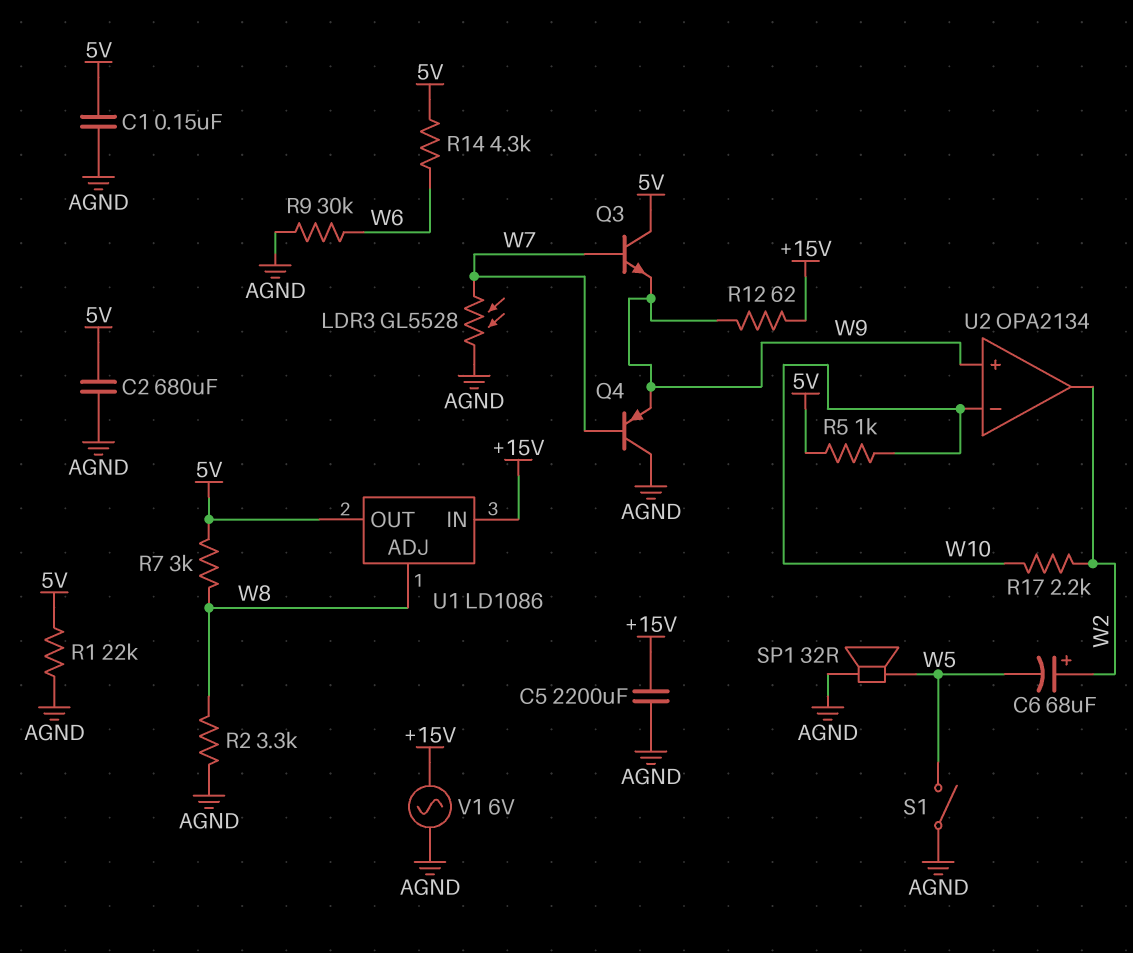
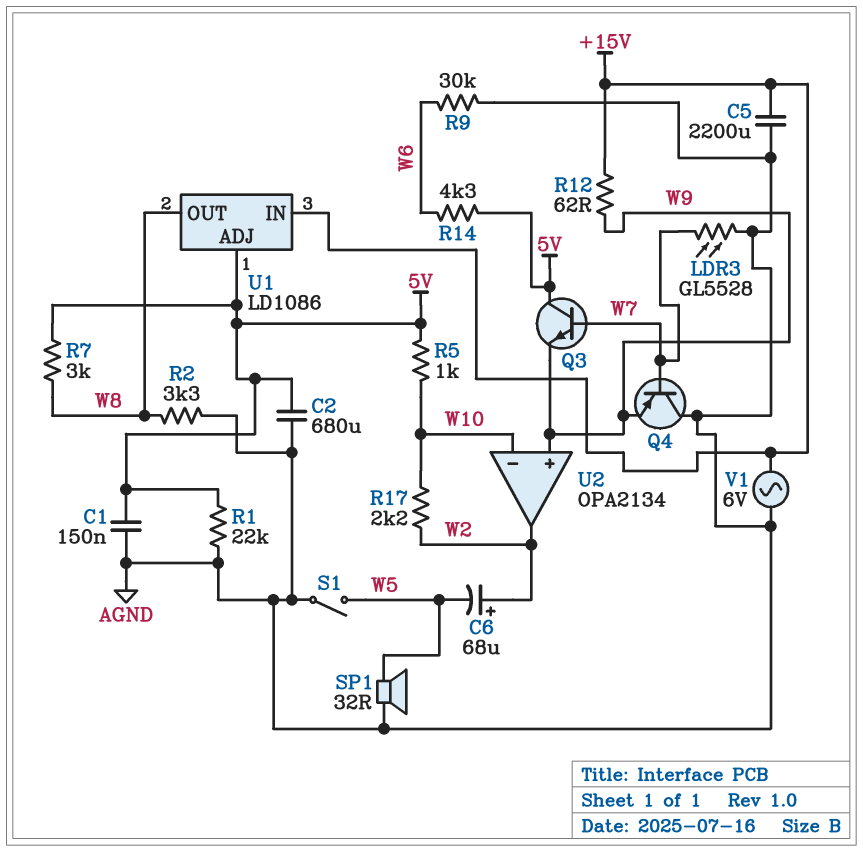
U1 pin ADJ: W8 -> 5V
U1 pin OUT: 5V -> W8

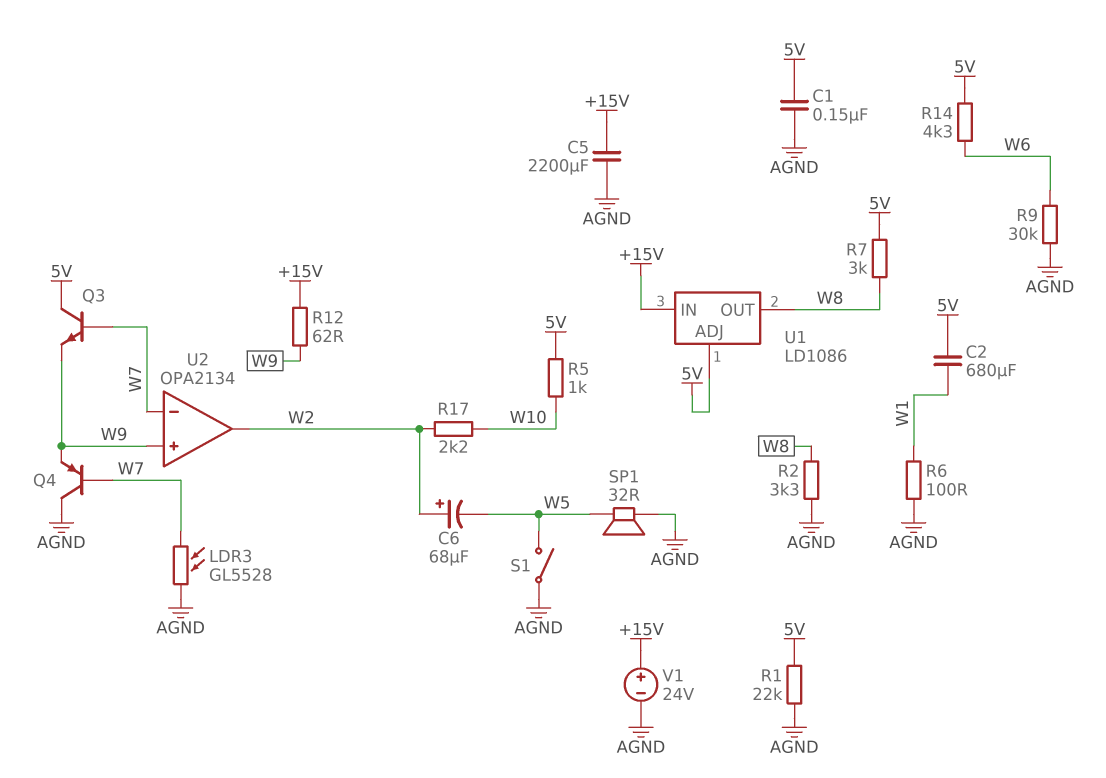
C2: 680uF (5V, AGND) -> 680uF (5V, W1)
R6: none -> 100 (AGND, W1)
U2 pin in-: W10 -> W7
V1: AC 6V (+15V, AGND) -> 24V (plus +15V, minus AGND)

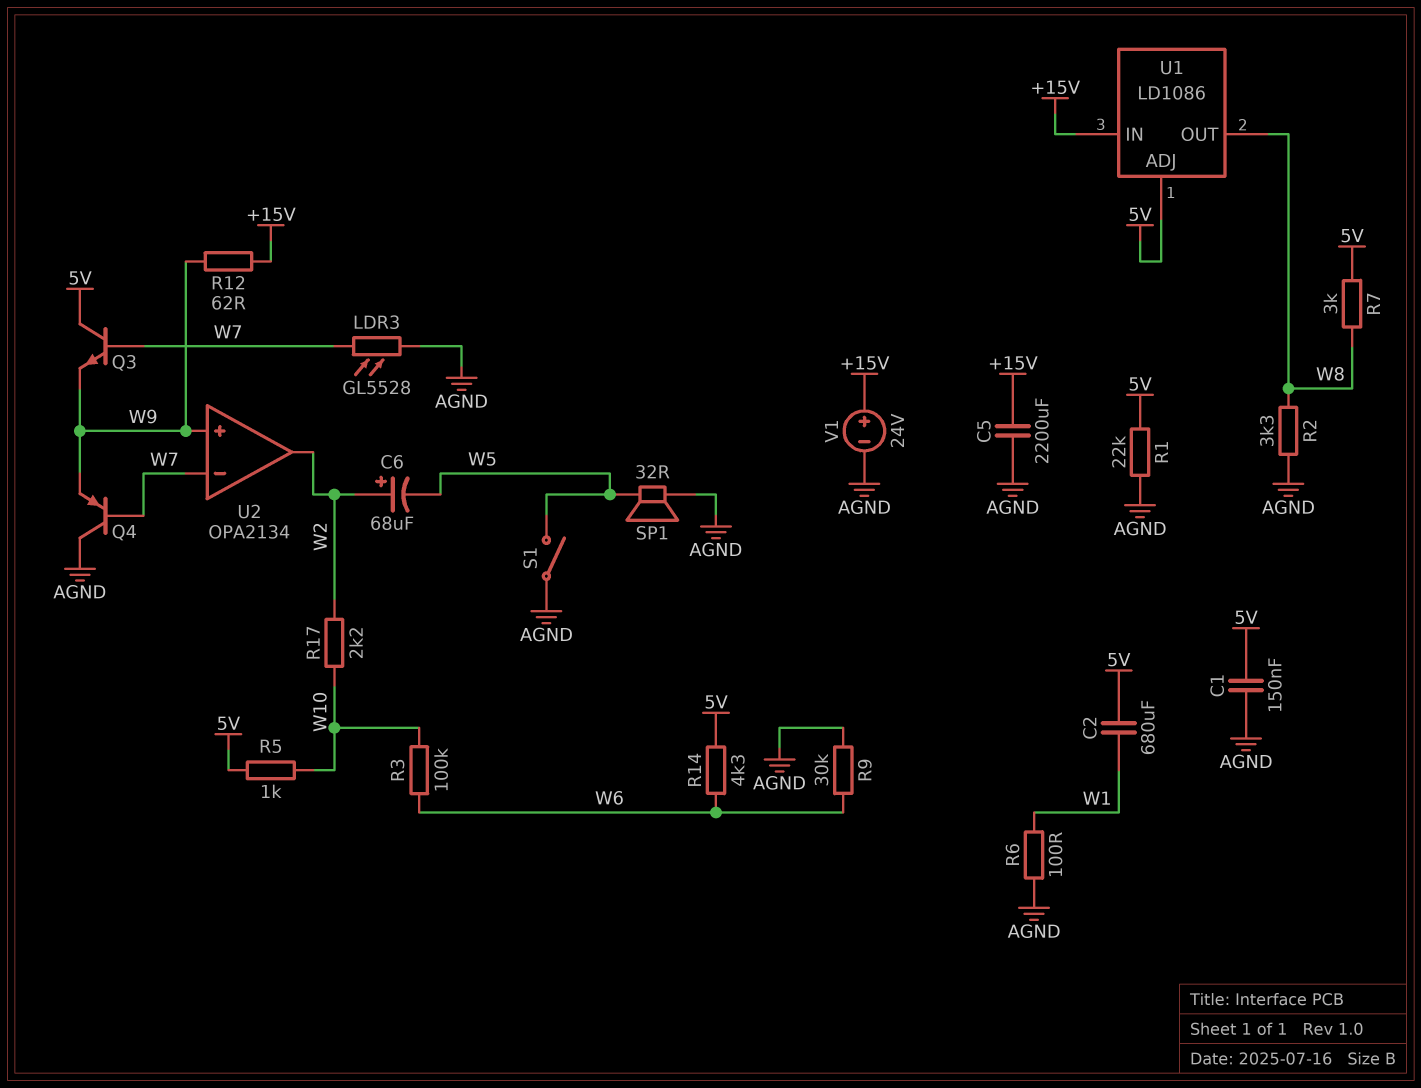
R3: none -> 100k (W6, W10)

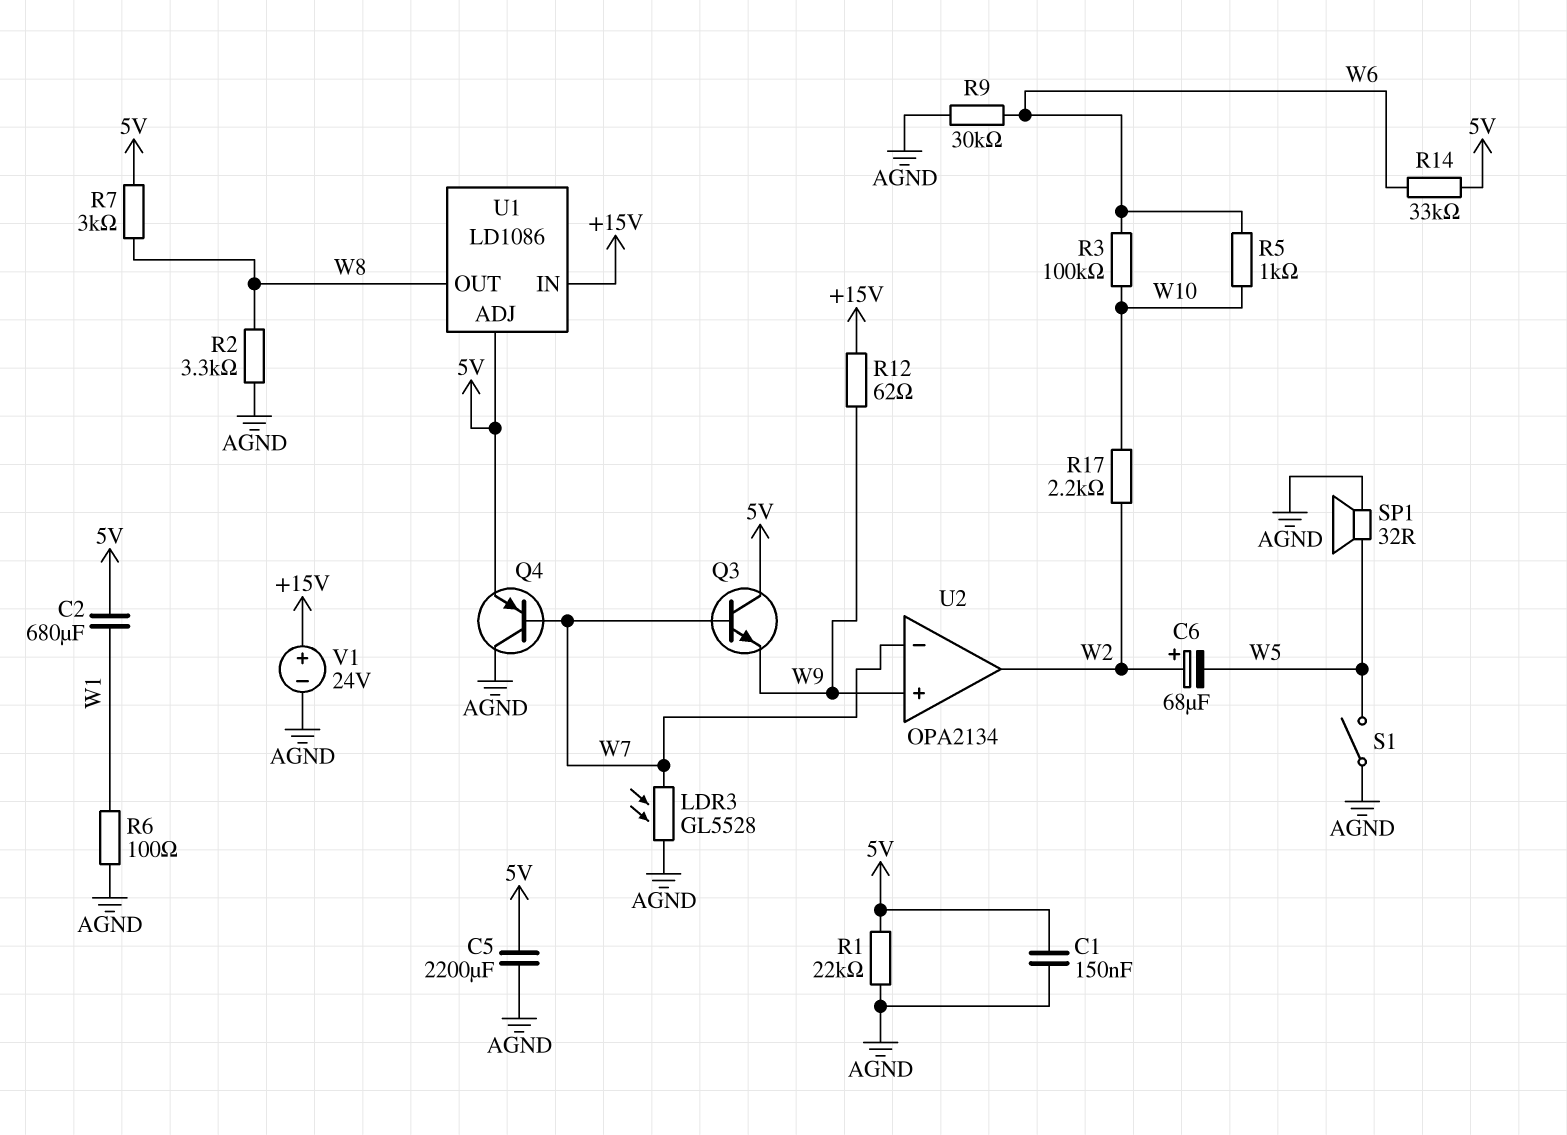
C5: 2200uF (+15V, AGND) -> 2200uF (5V, AGND)
Q4: PNP (B W7, C AGND, E W9) -> PNP (B W7, C AGND, E 5V)
R5: 1k (5V, W10) -> 1k (W6, W10)
R14: 4.3k (5V, W6) -> 33k (5V, W6)

